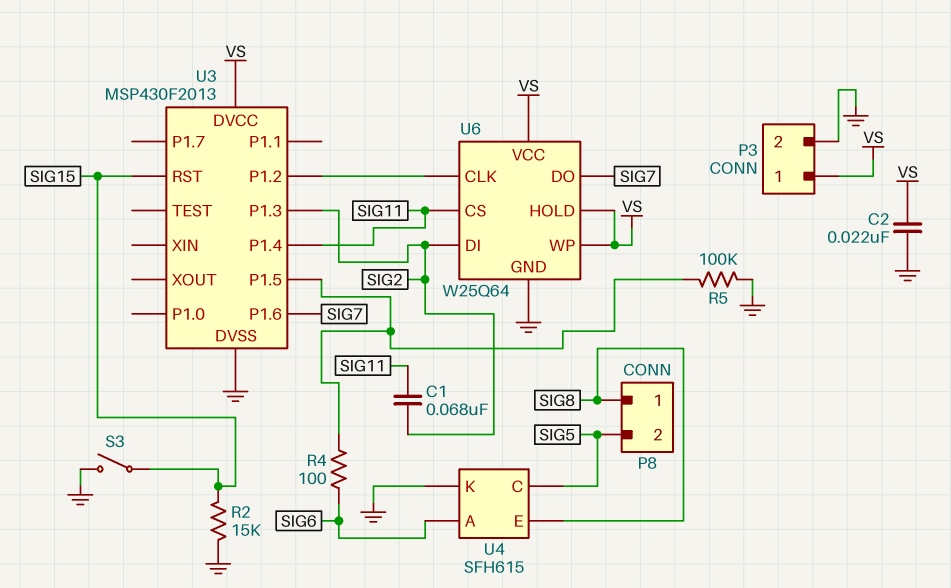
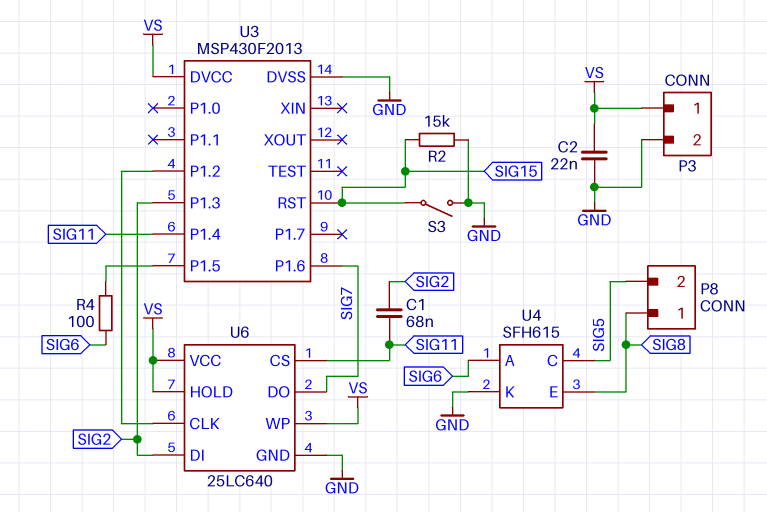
R5: 100k (GND, U3/P1.5) -> none
U6: W25Q64 -> 25LC640

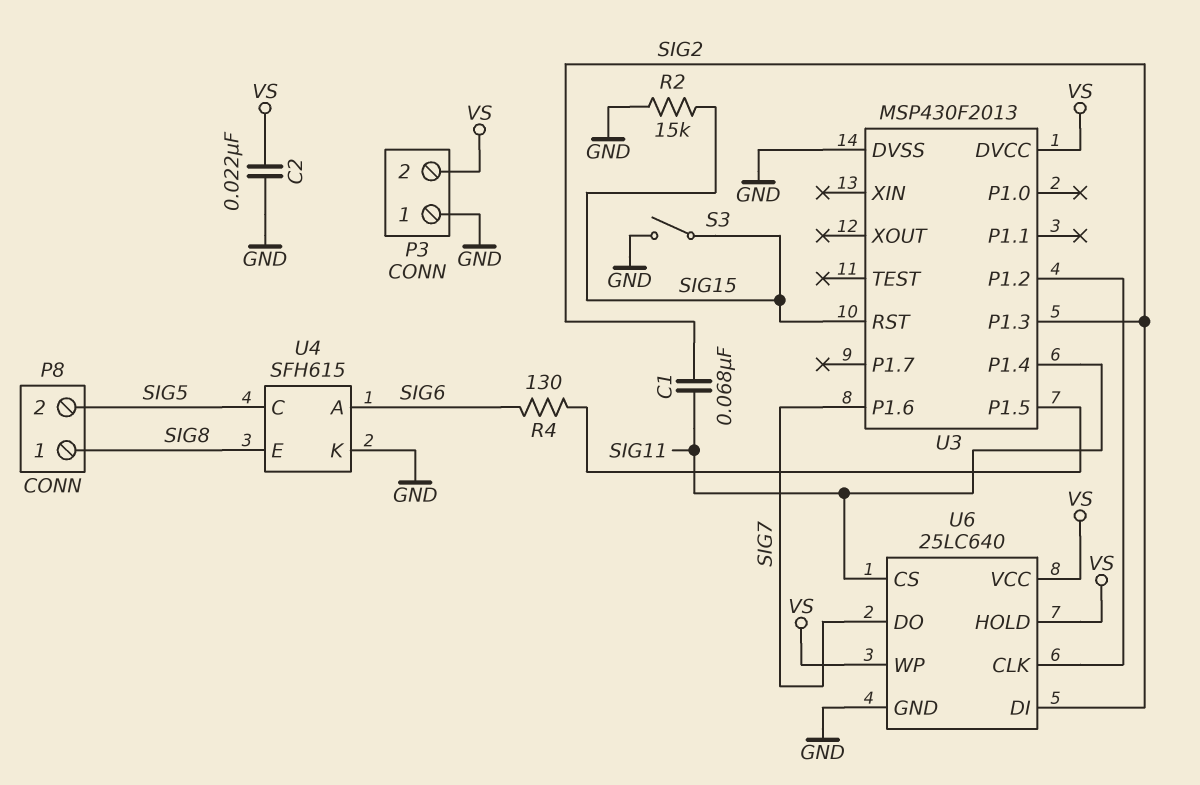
P3 pin 1: VS -> GND
P3 pin 2: GND -> VS
R4: 100 (SIG6, U3/P1.5) -> 130 (SIG6, U3/P1.5)

